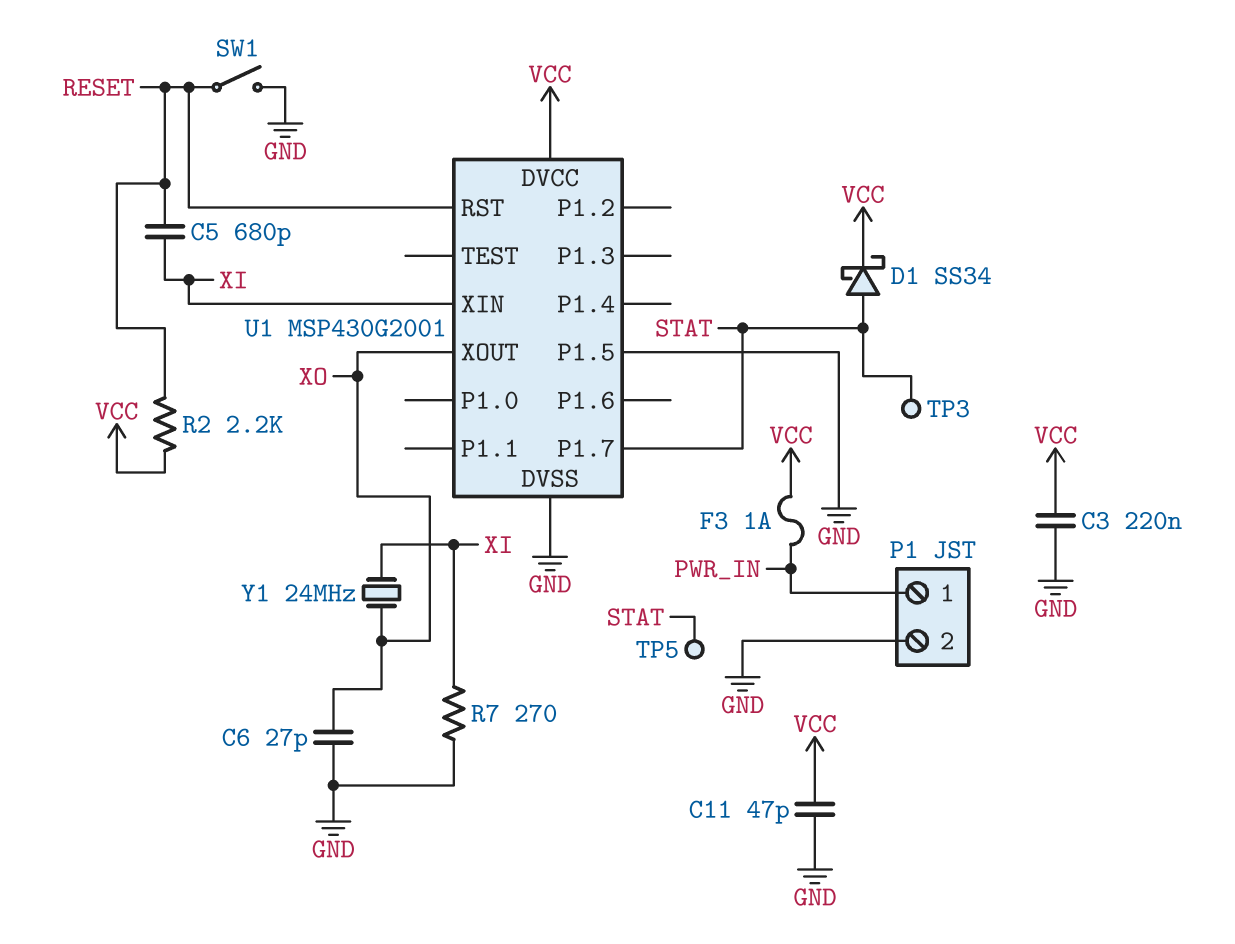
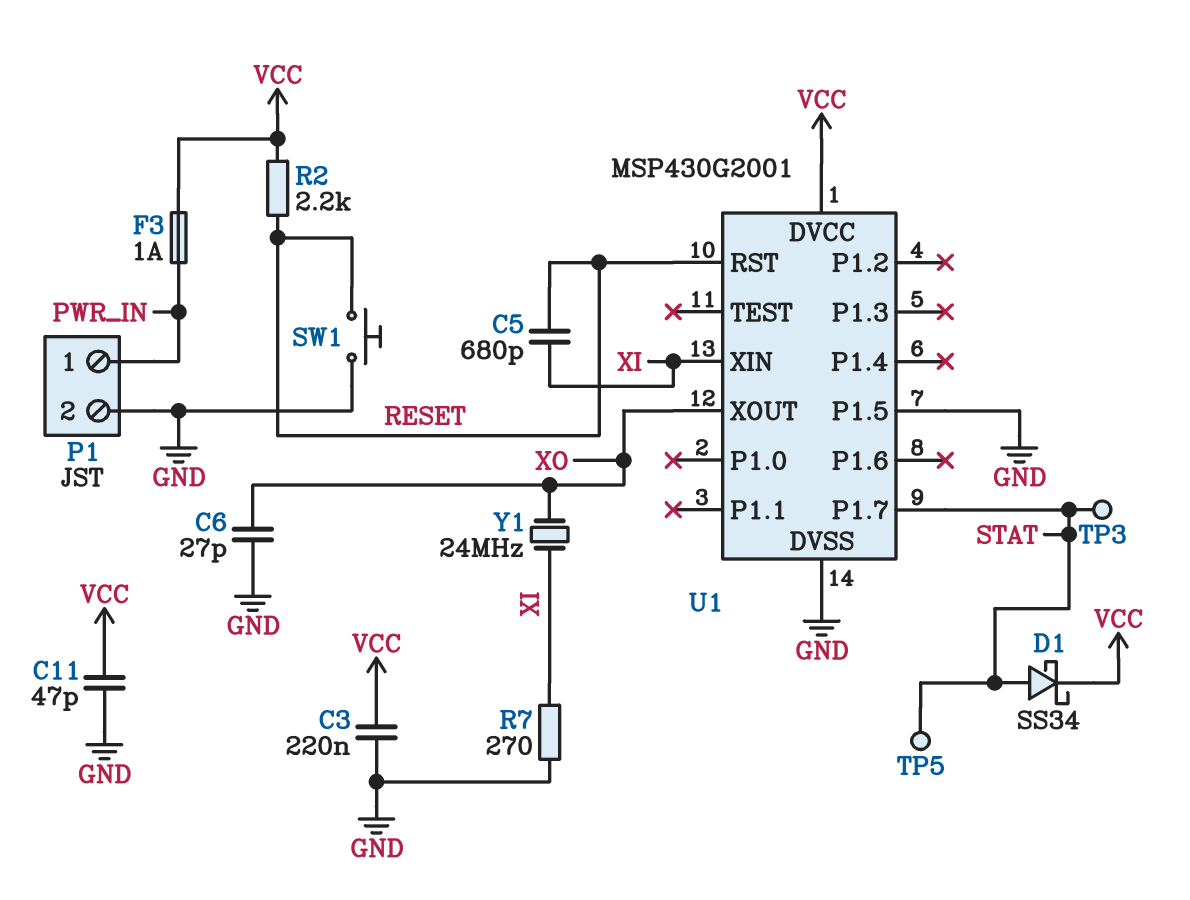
SW1: switch (GND, RESET) -> button (GND, RESET)

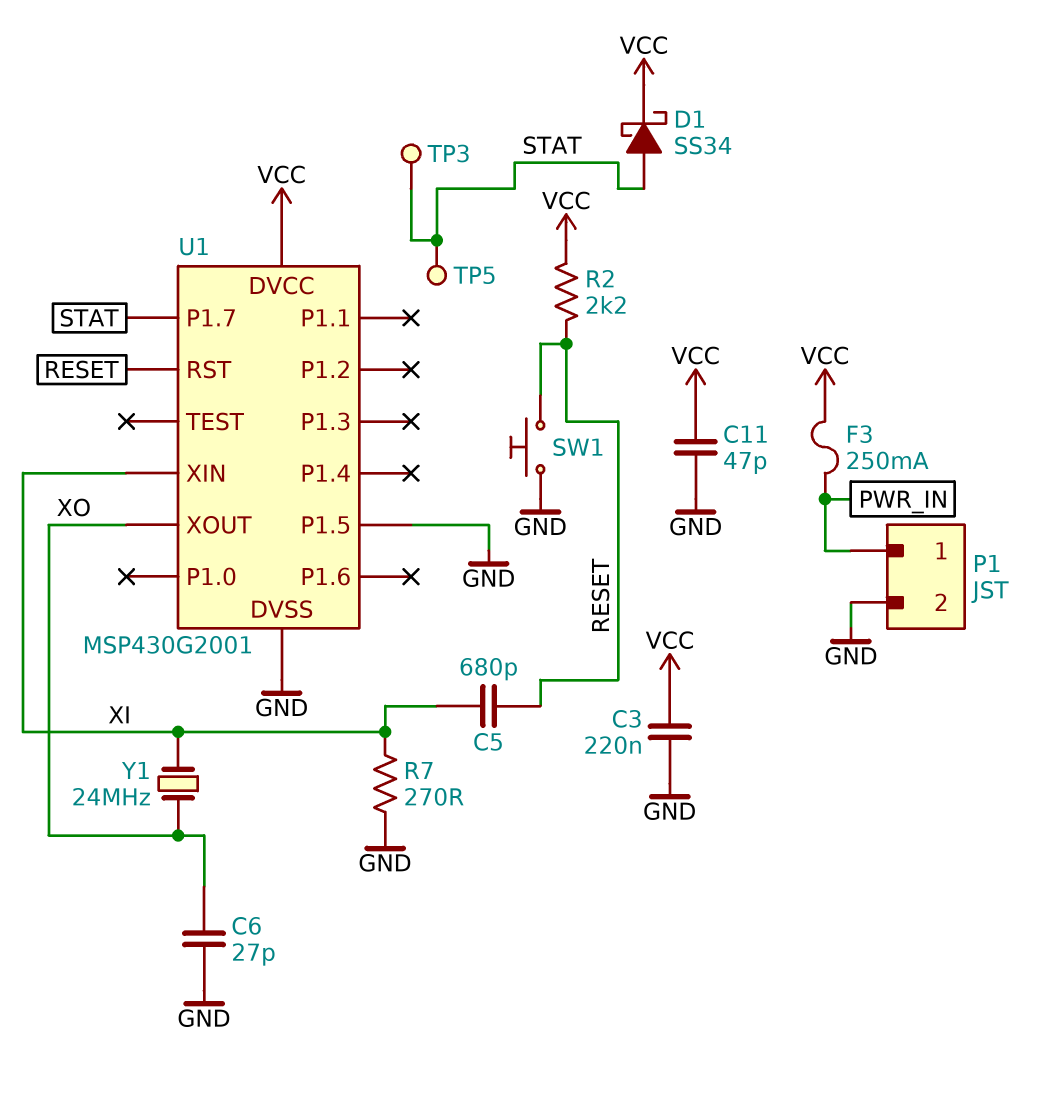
F3: 1A (PWR_IN, VCC) -> 250mA (PWR_IN, VCC)

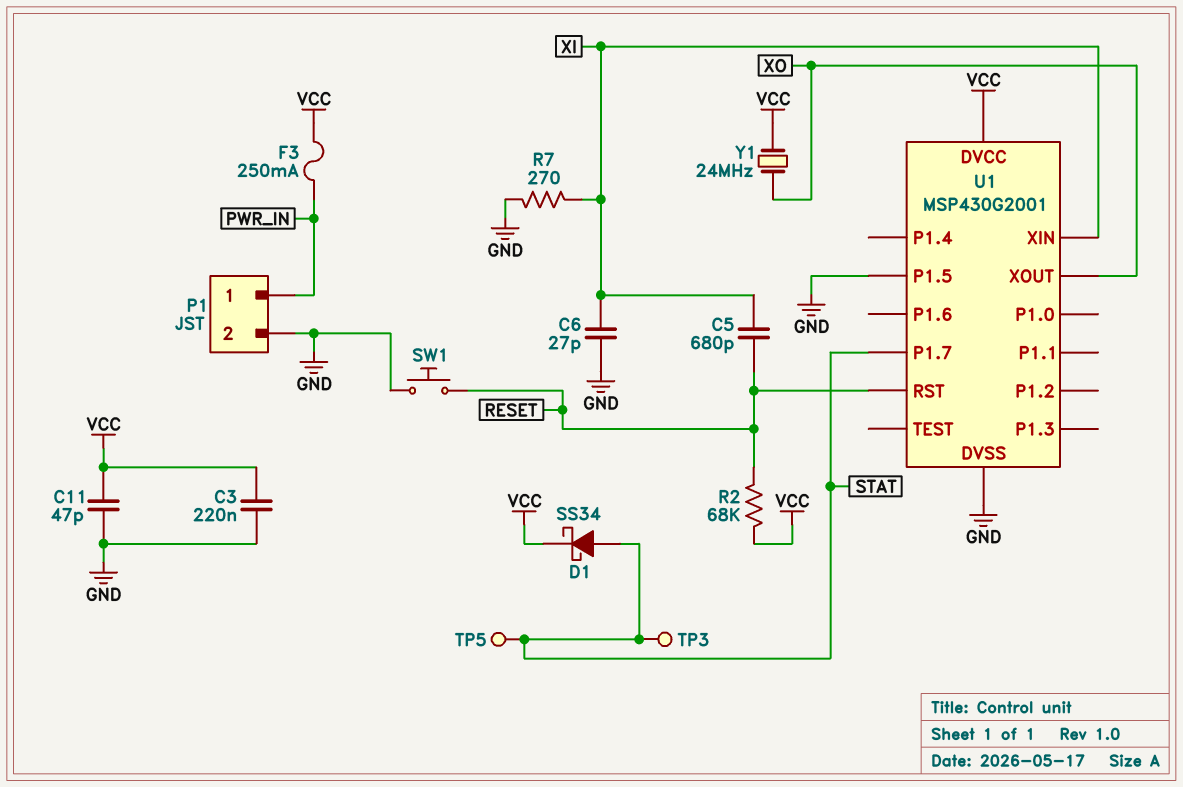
C6: 27pF (GND, XO) -> 27pF (GND, XI)
R2: 2.2k (RESET, VCC) -> 68k (RESET, VCC)
Y1: 24MHz (XI, XO) -> 24MHz (VCC, XO)

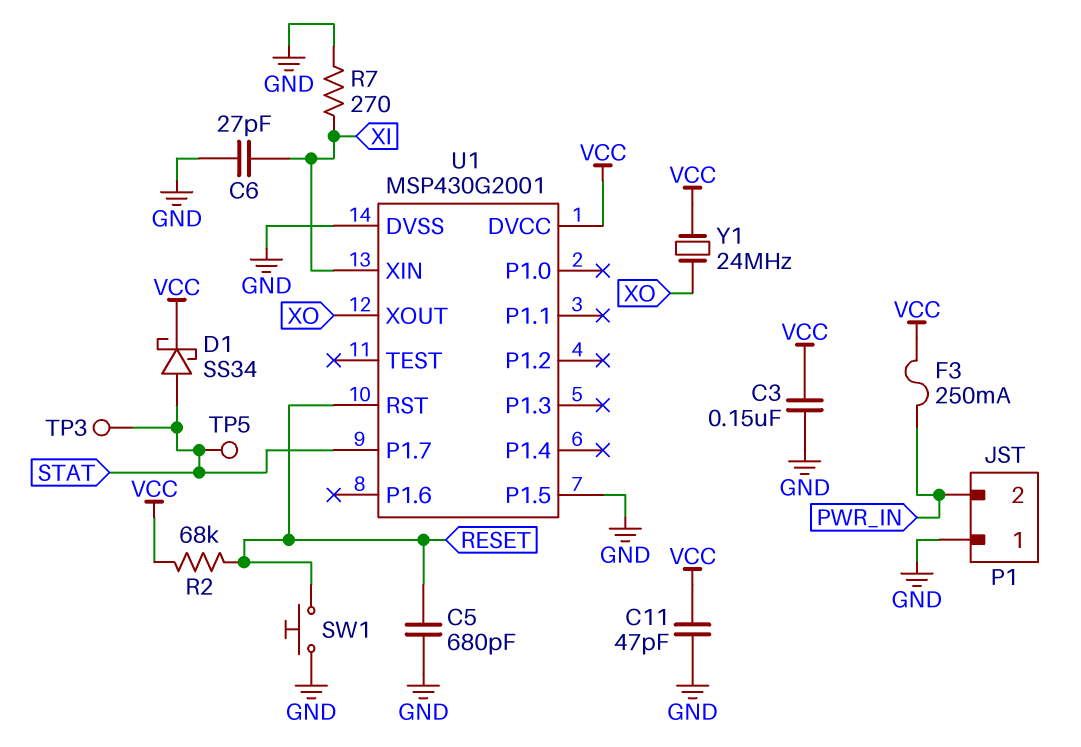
C3: 220nF (GND, VCC) -> 150nF (GND, VCC)
C5: 680pF (RESET, XI) -> 680pF (GND, RESET)
P1 pin 1: PWR_IN -> GND
P1 pin 2: GND -> PWR_IN

